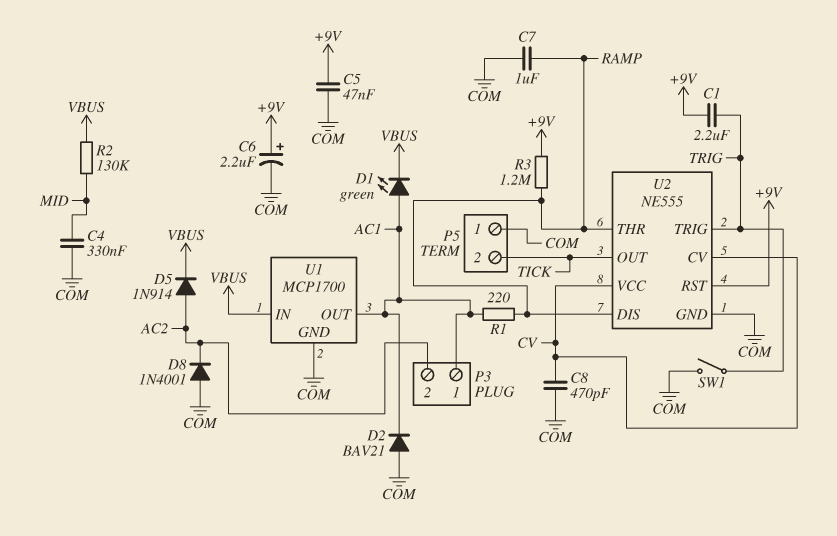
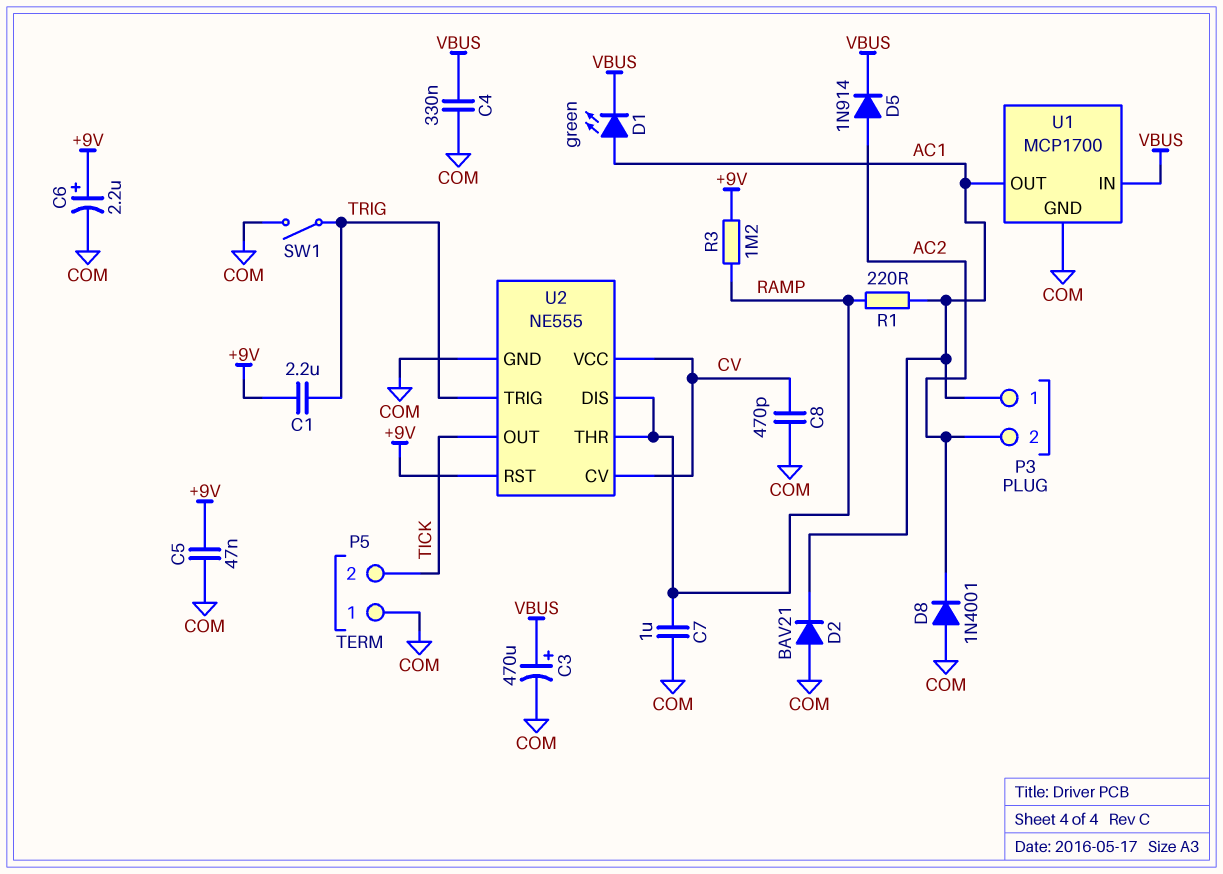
C3: none -> 470uF (plus VBUS, minus COM)
C4: 330nF (COM, MID) -> 330nF (COM, VBUS)
R2: 130k (MID, VBUS) -> none

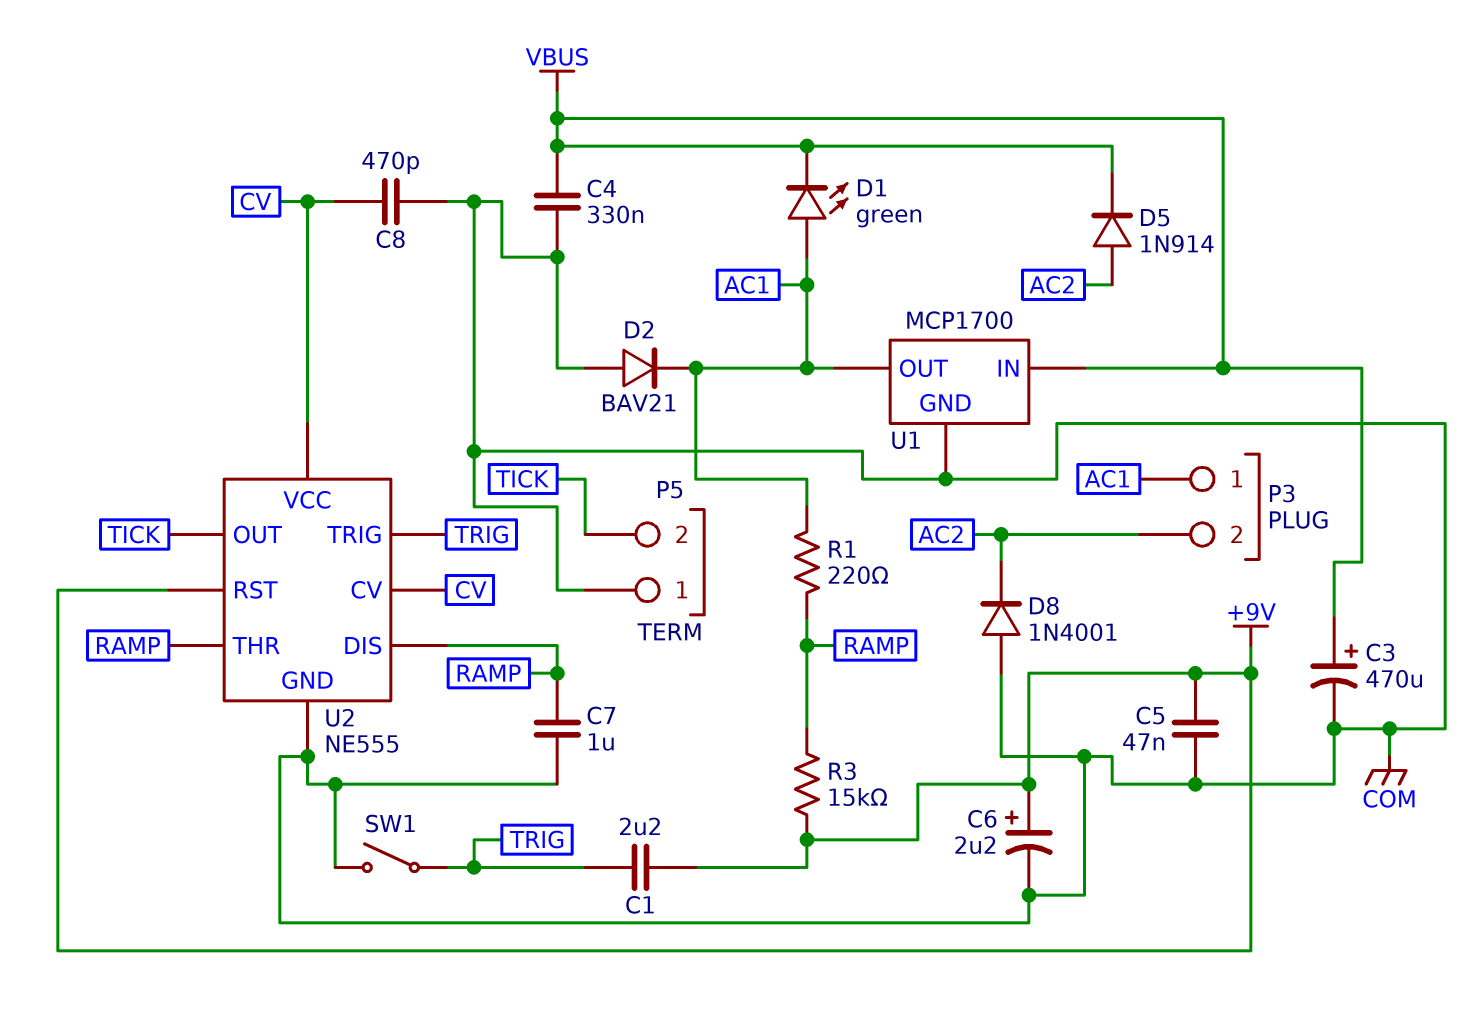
R3: 1.2M (+9V, RAMP) -> 15k (+9V, RAMP)

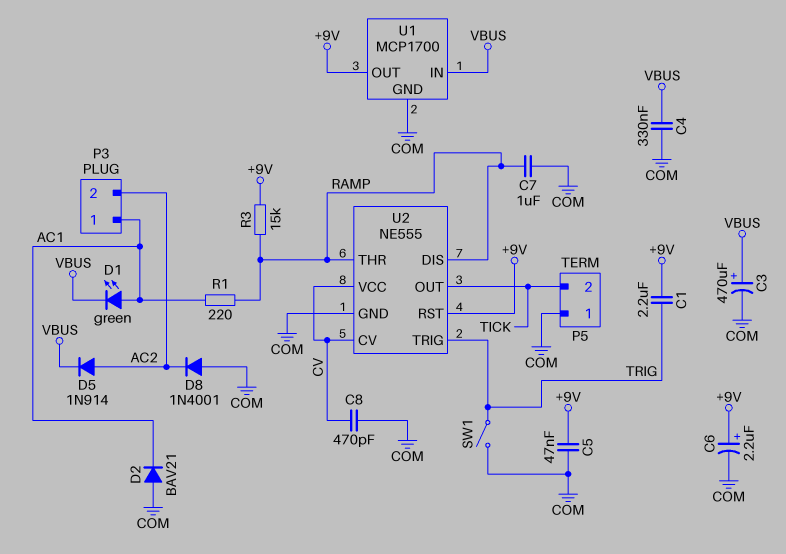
U1 pin OUT: AC1 -> +9V

